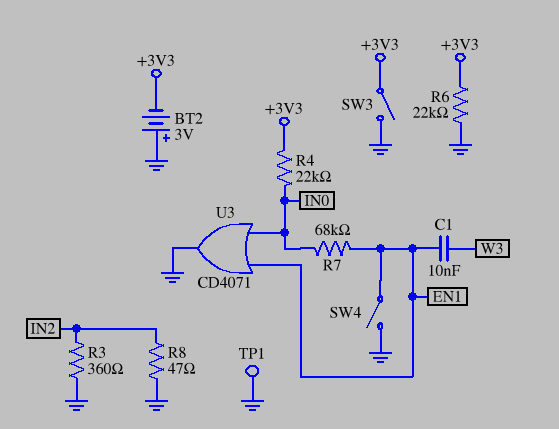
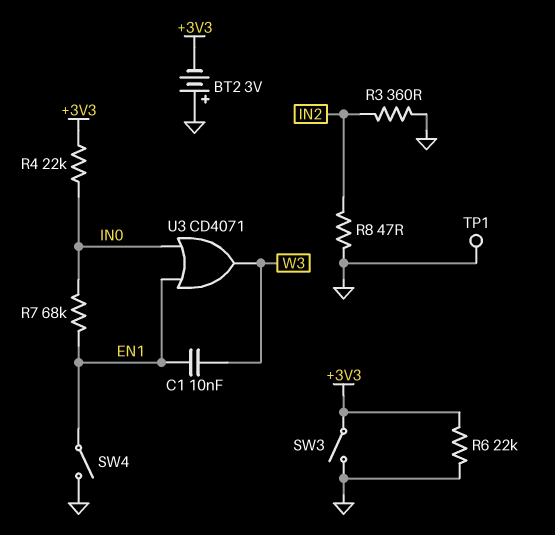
U3: OR CD4071 (in EN1, in IN0, out GND) -> OR CD4071 (in EN1, in IN0, out W3)

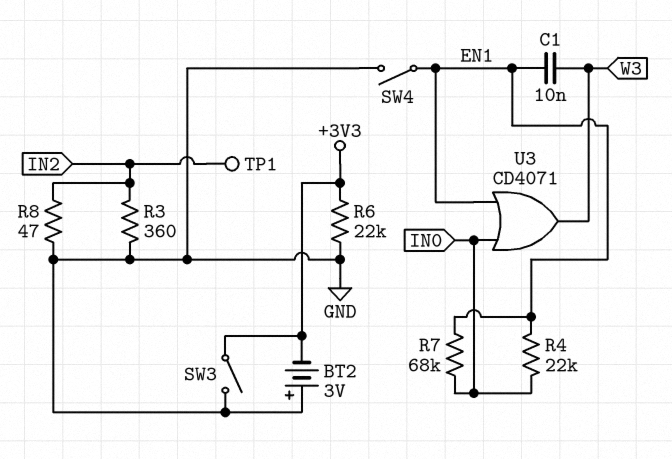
R4: 22k (+3V3, IN0) -> 22k (EN1, IN0)
TP1: test point (GND) -> test point (IN2)

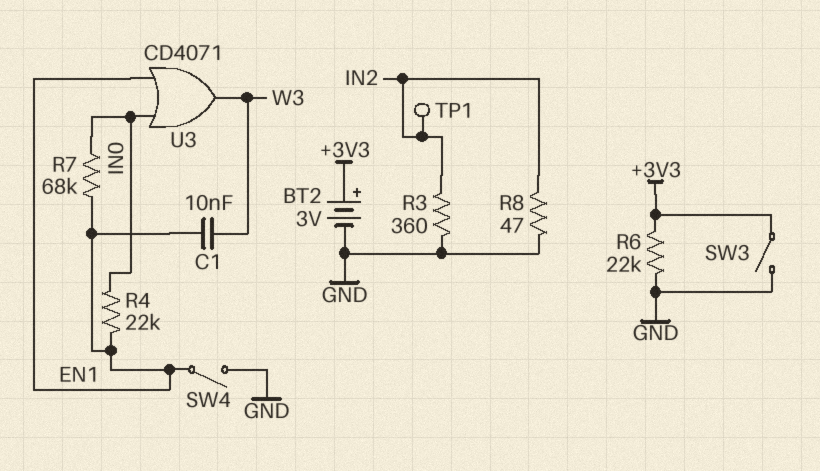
BT2: 3V (plus GND, minus +3V3) -> 3V (plus +3V3, minus GND)

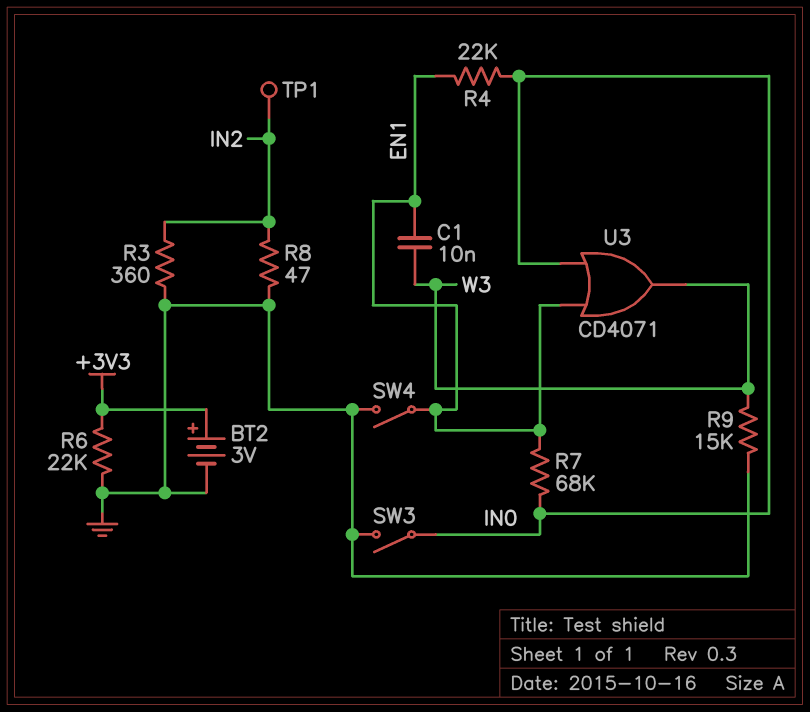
R9: none -> 15k (GND, W3)
SW3: switch (+3V3, GND) -> switch (GND, IN0)

